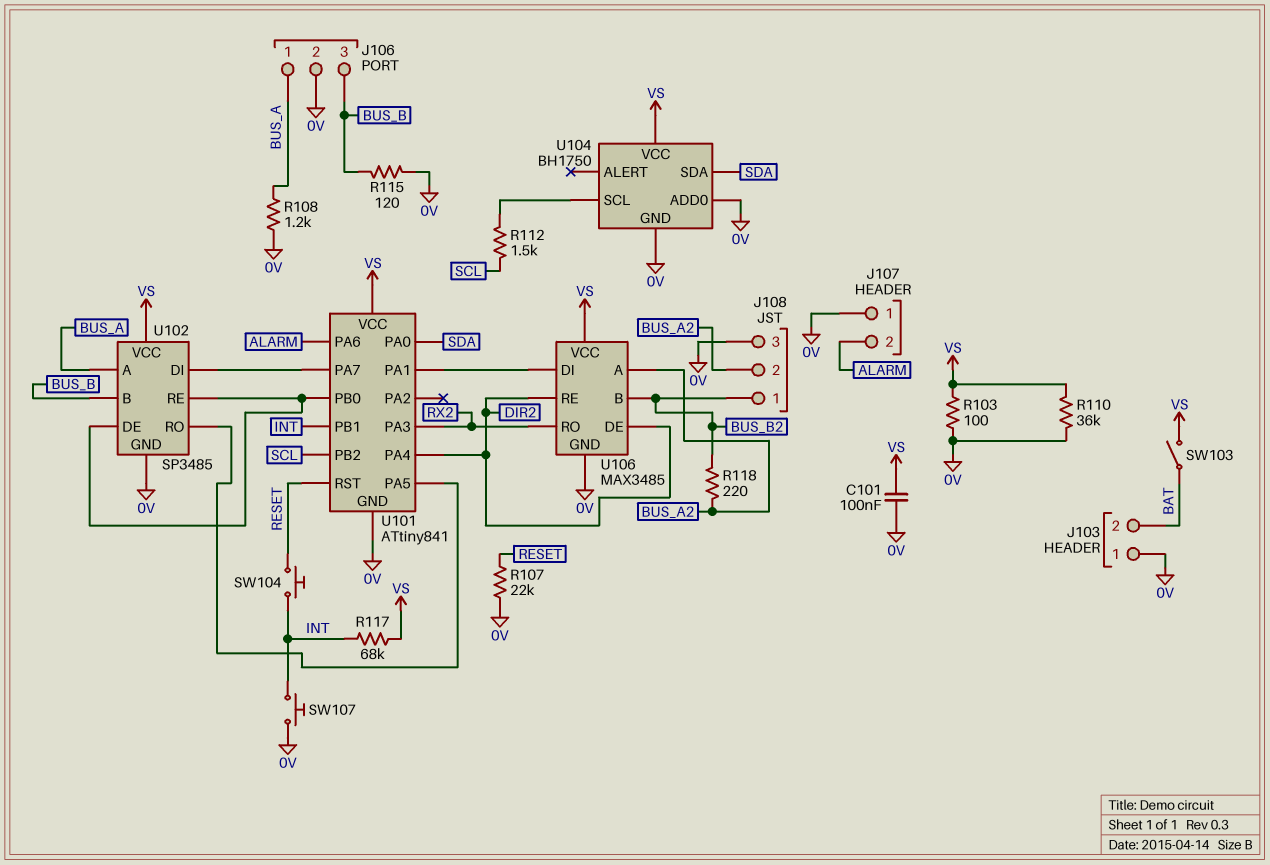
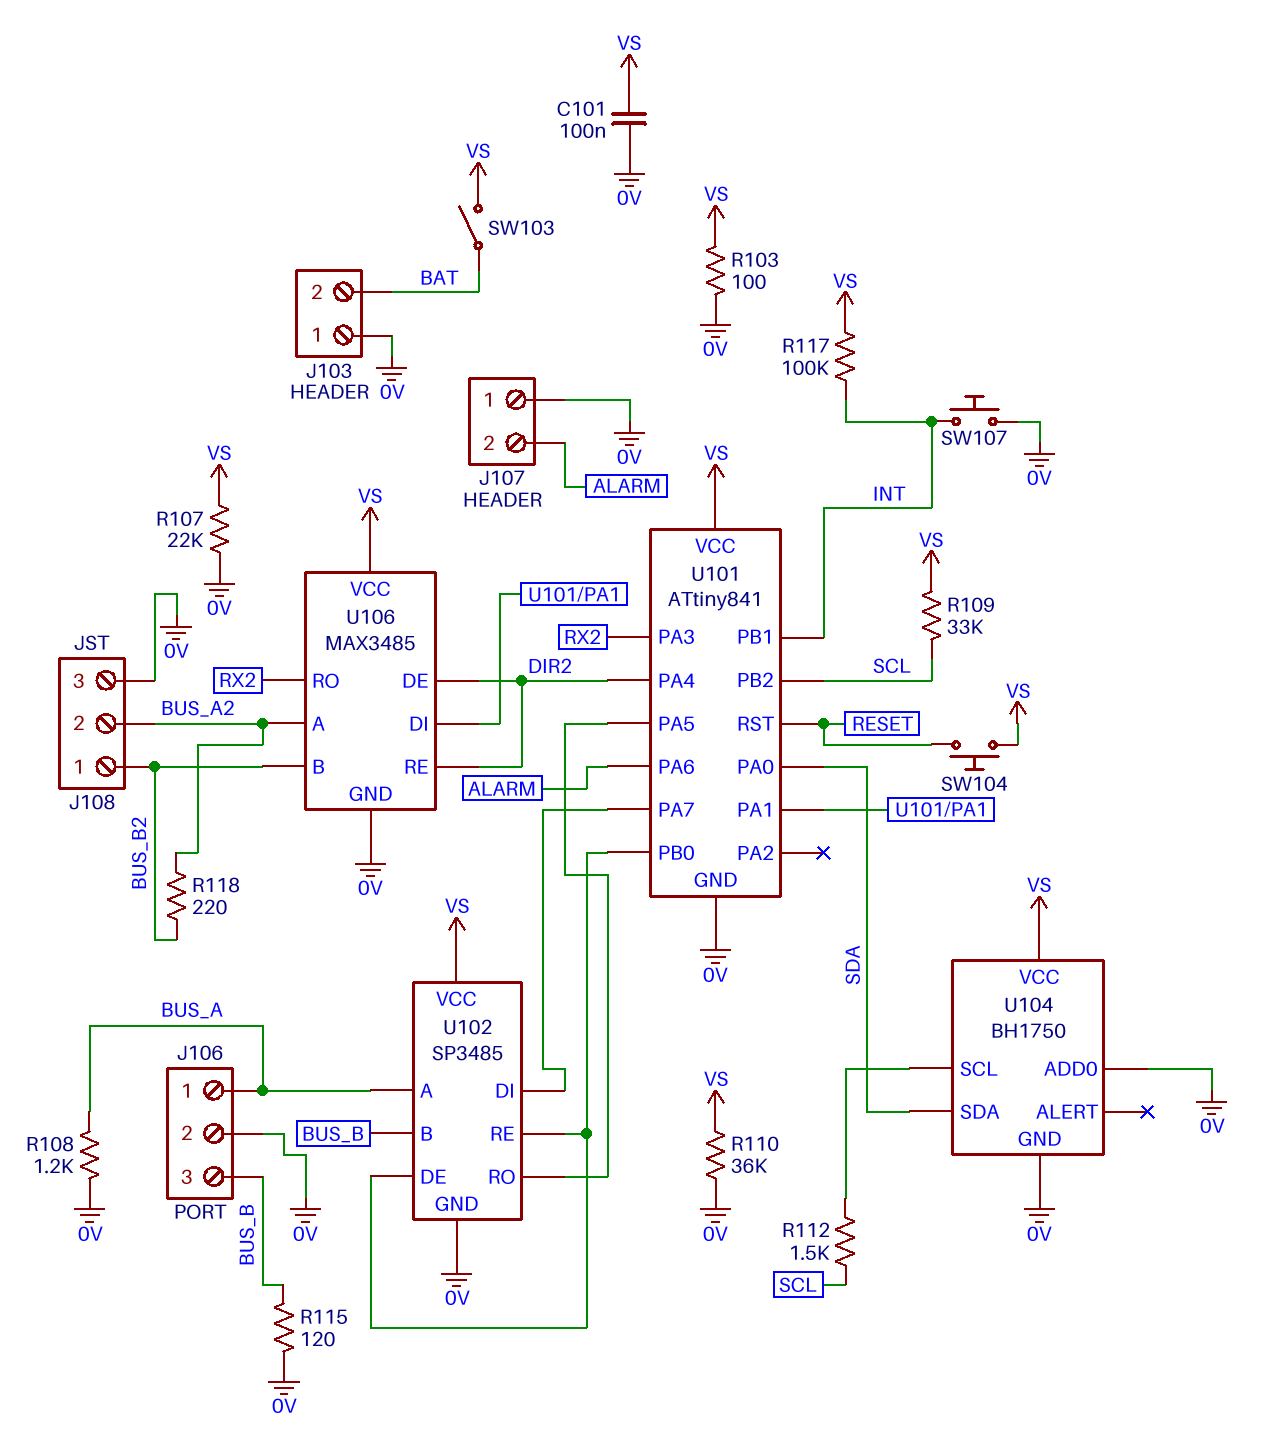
R107: 22k (0V, RESET) -> 22k (0V, VS)
R109: none -> 33k (SCL, VS)
R117: 68k (INT, VS) -> 100k (INT, VS)
SW104: button (INT, RESET) -> button (RESET, VS)

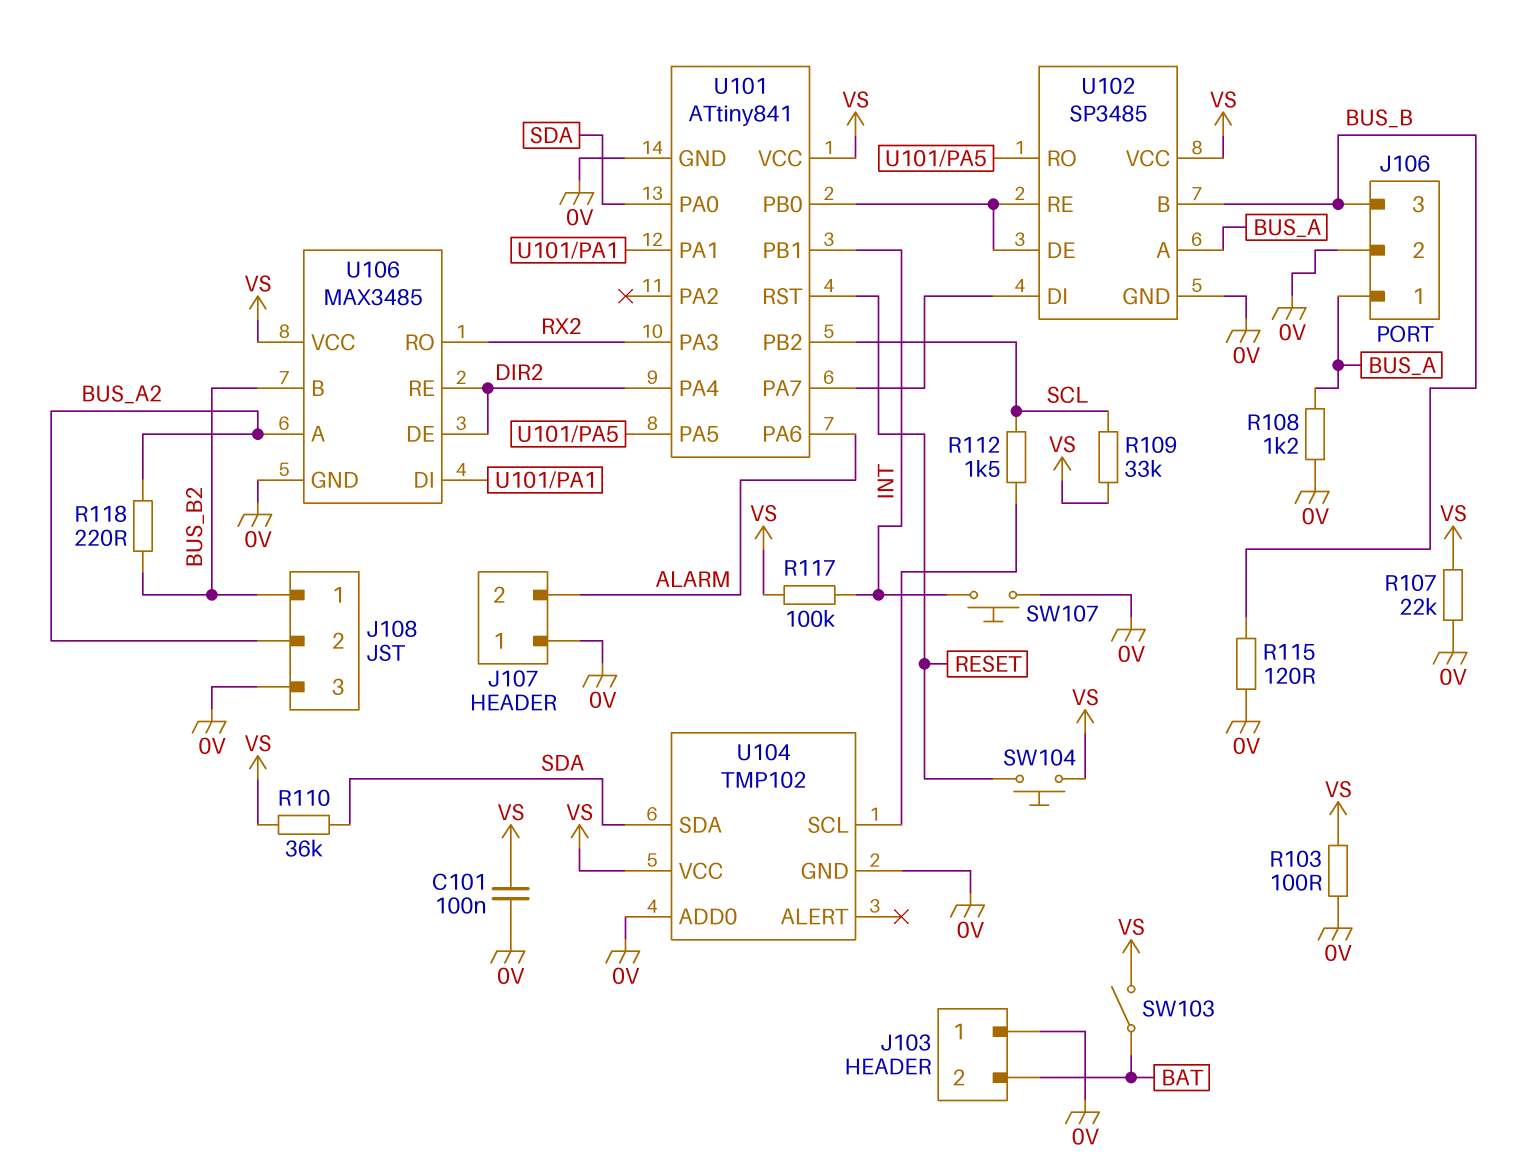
R110: 36k (0V, VS) -> 36k (SDA, VS)
U104: BH1750 -> TMP102

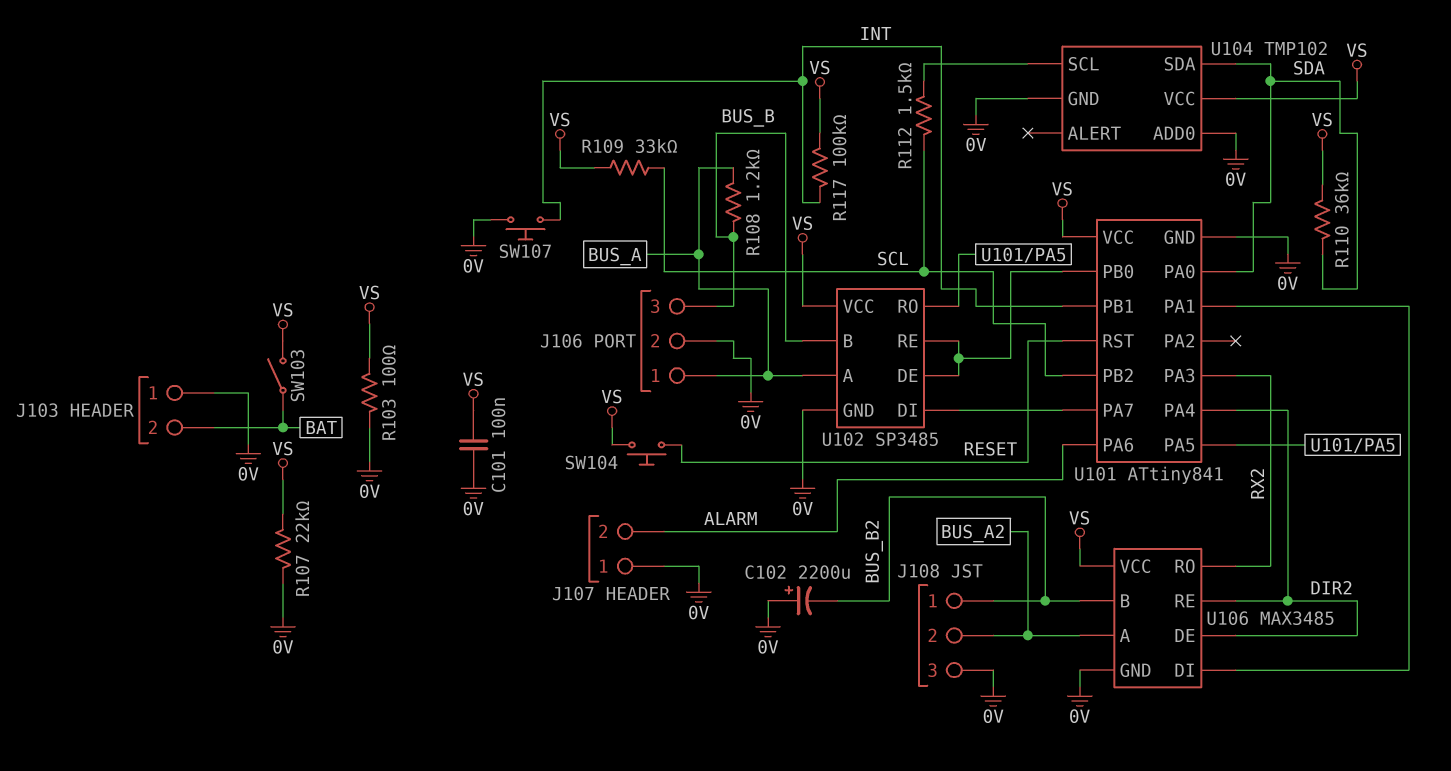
C102: none -> 2200uF (plus 0V, minus BUS_B2)
R108: 1.2k (0V, BUS_A) -> 1.2k (BUS_A, BUS_B)
R115: 120 (0V, BUS_B) -> none
R118: 220 (BUS_A2, BUS_B2) -> none

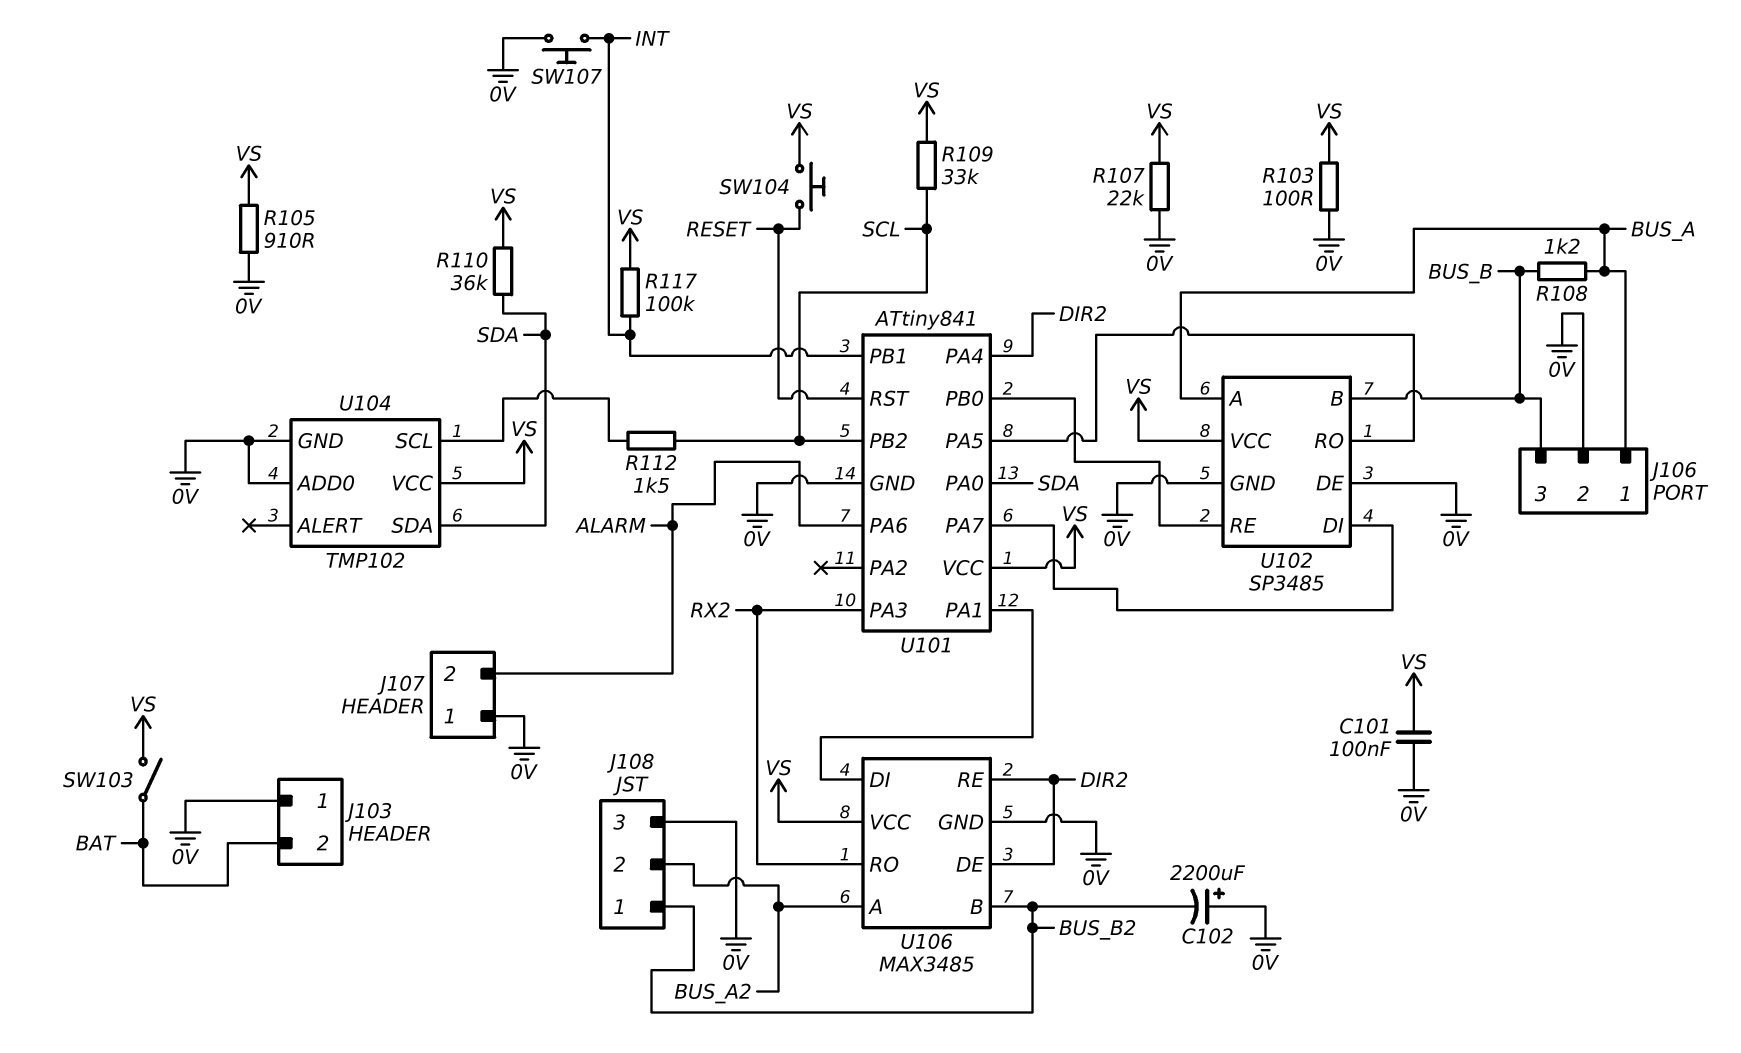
R105: none -> 910 (0V, VS)
U102 pin DE: U101/PB0 -> 0V

